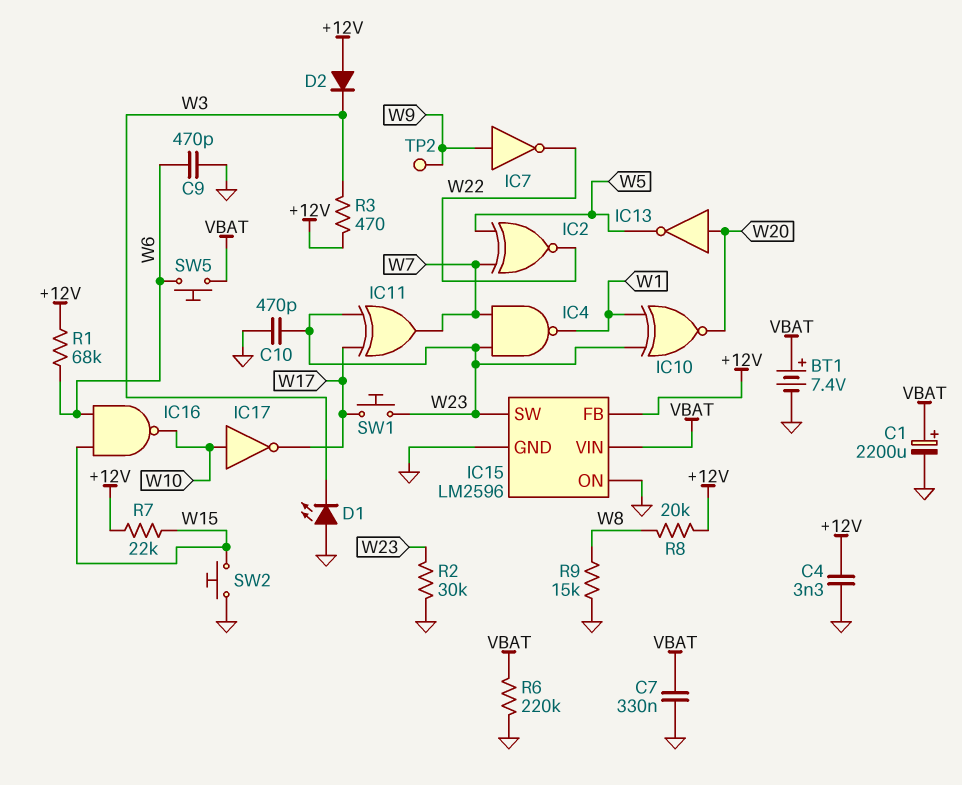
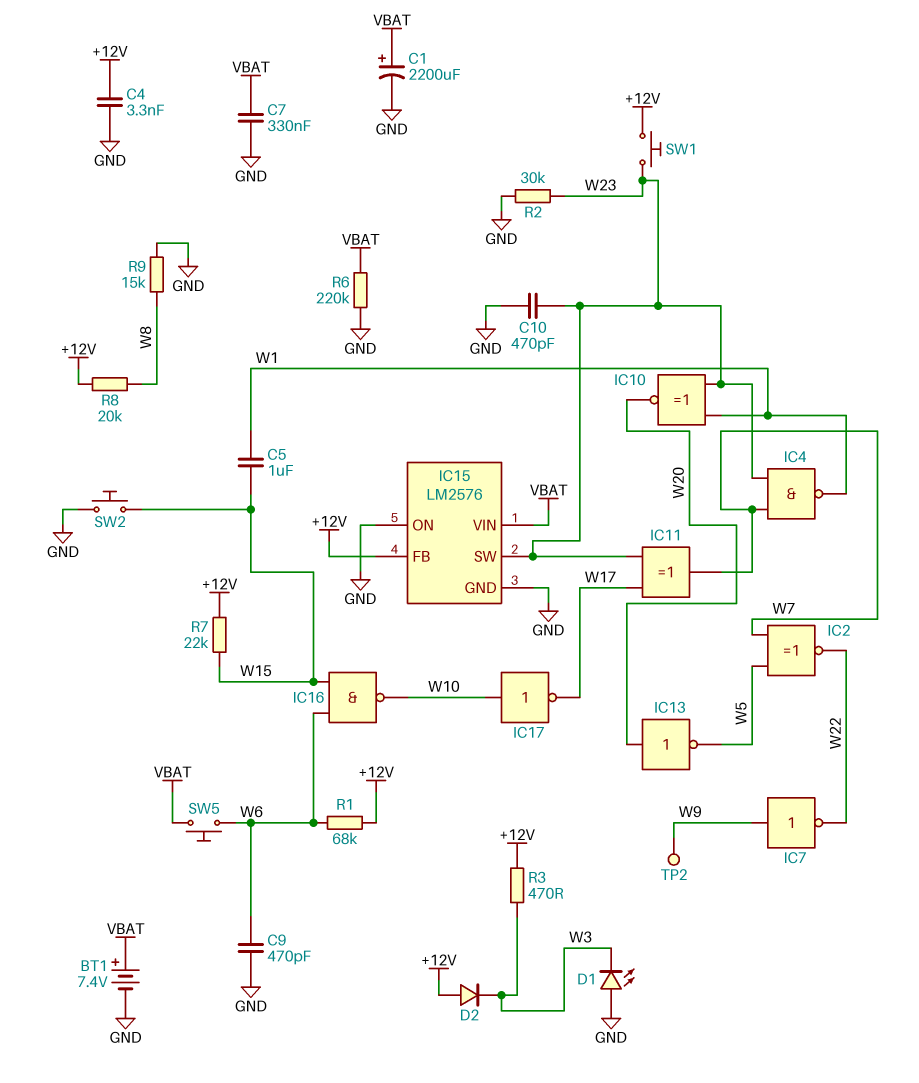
C5: none -> 1uF (W1, W15)
IC15: LM2596 -> LM2576
SW1: button (W17, W23) -> button (+12V, W23)

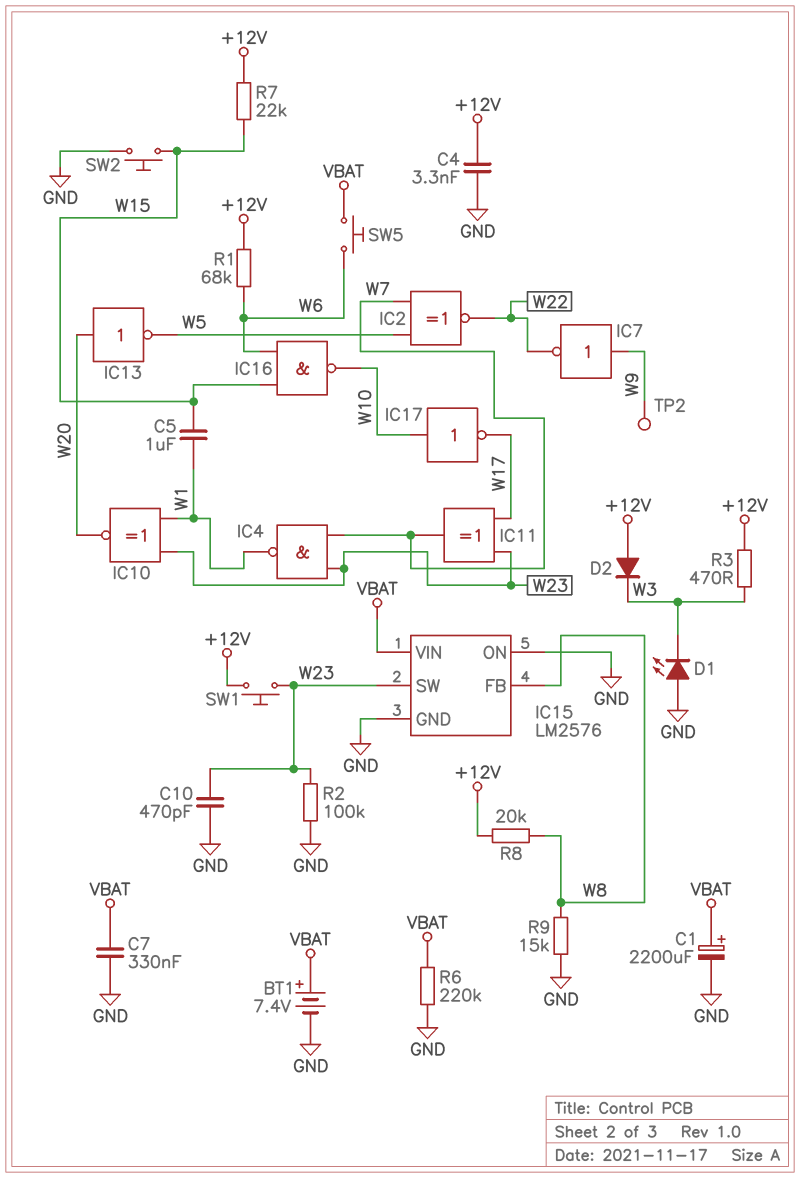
C9: 470pF (GND, W6) -> none
IC15 pin FB: +12V -> W8
R2: 30k (GND, W23) -> 100k (GND, W23)

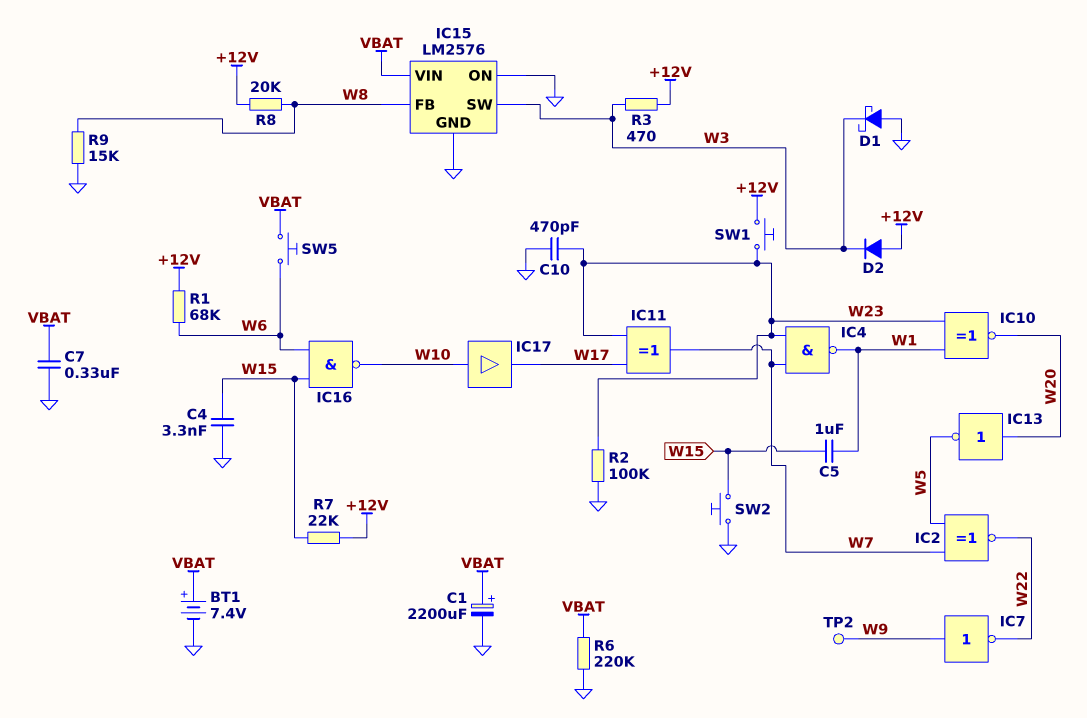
C4: 3.3nF (+12V, GND) -> 3.3nF (GND, W15)
D1: LED (A GND, K W3) -> schottky (A GND, K W3)
IC15 pin SW: W23 -> W3
IC17: NOT (in W10, out W17) -> buffer (in W10, out W17)

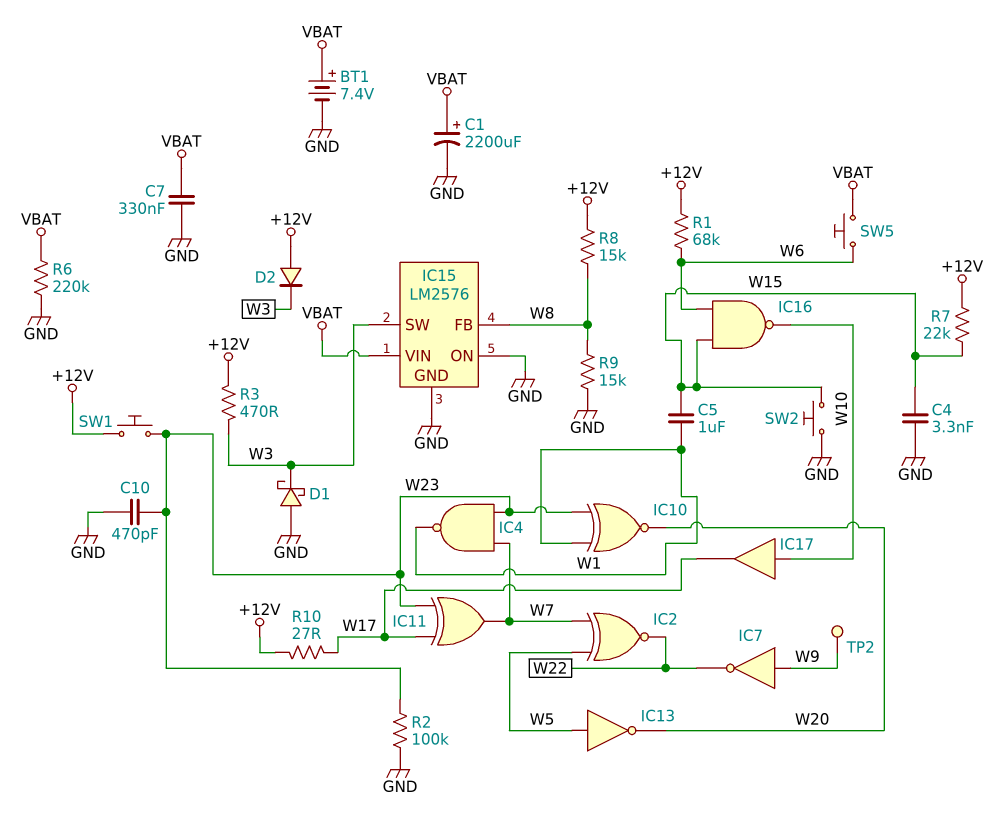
IC13: NOT (in W20, out W5) -> NOT (in W5, out W20)
R8: 20k (+12V, W8) -> 15k (+12V, W8)
R10: none -> 27 (+12V, W17)

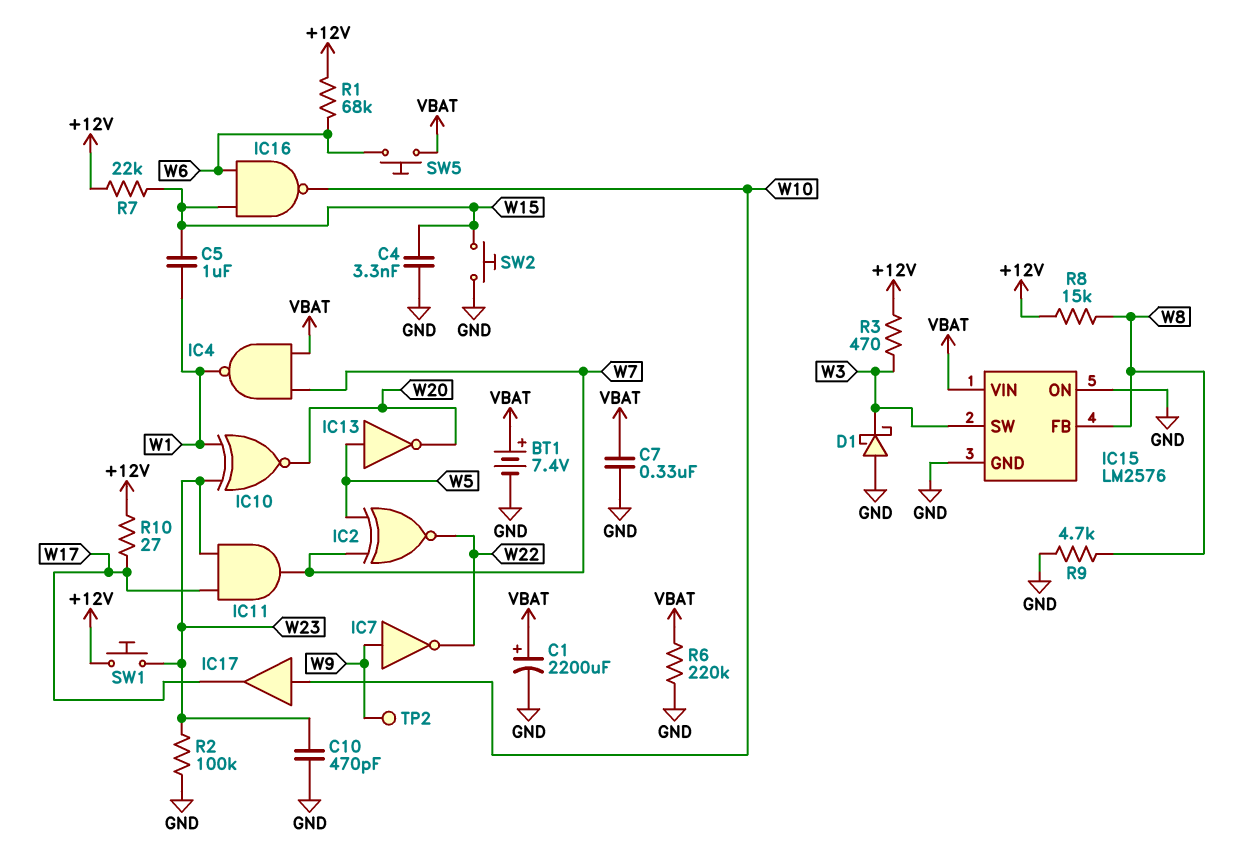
D2: diode (A +12V, K W3) -> none
IC4: NAND (in W7, in W23, out W1) -> NAND (in VBAT, in W7, out W1)
IC11: XOR (in W17, in W23, out W7) -> AND (in W17, in W23, out W7)
R9: 15k (GND, W8) -> 4.7k (GND, W8)

